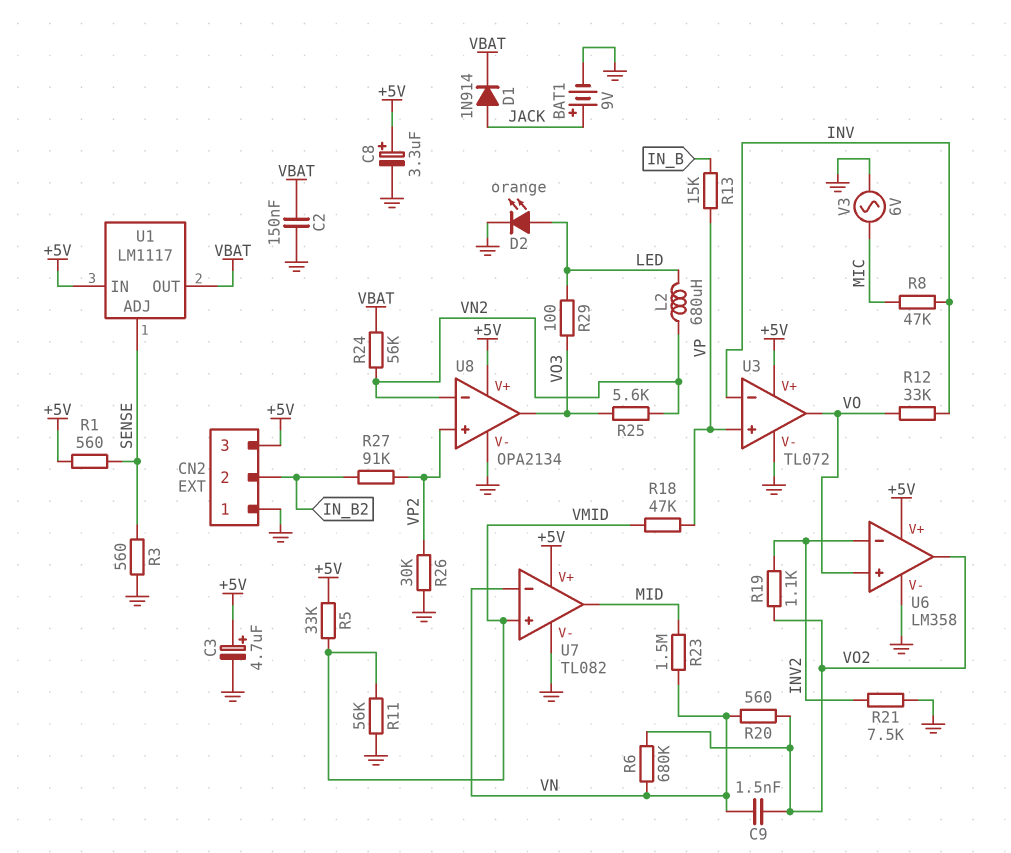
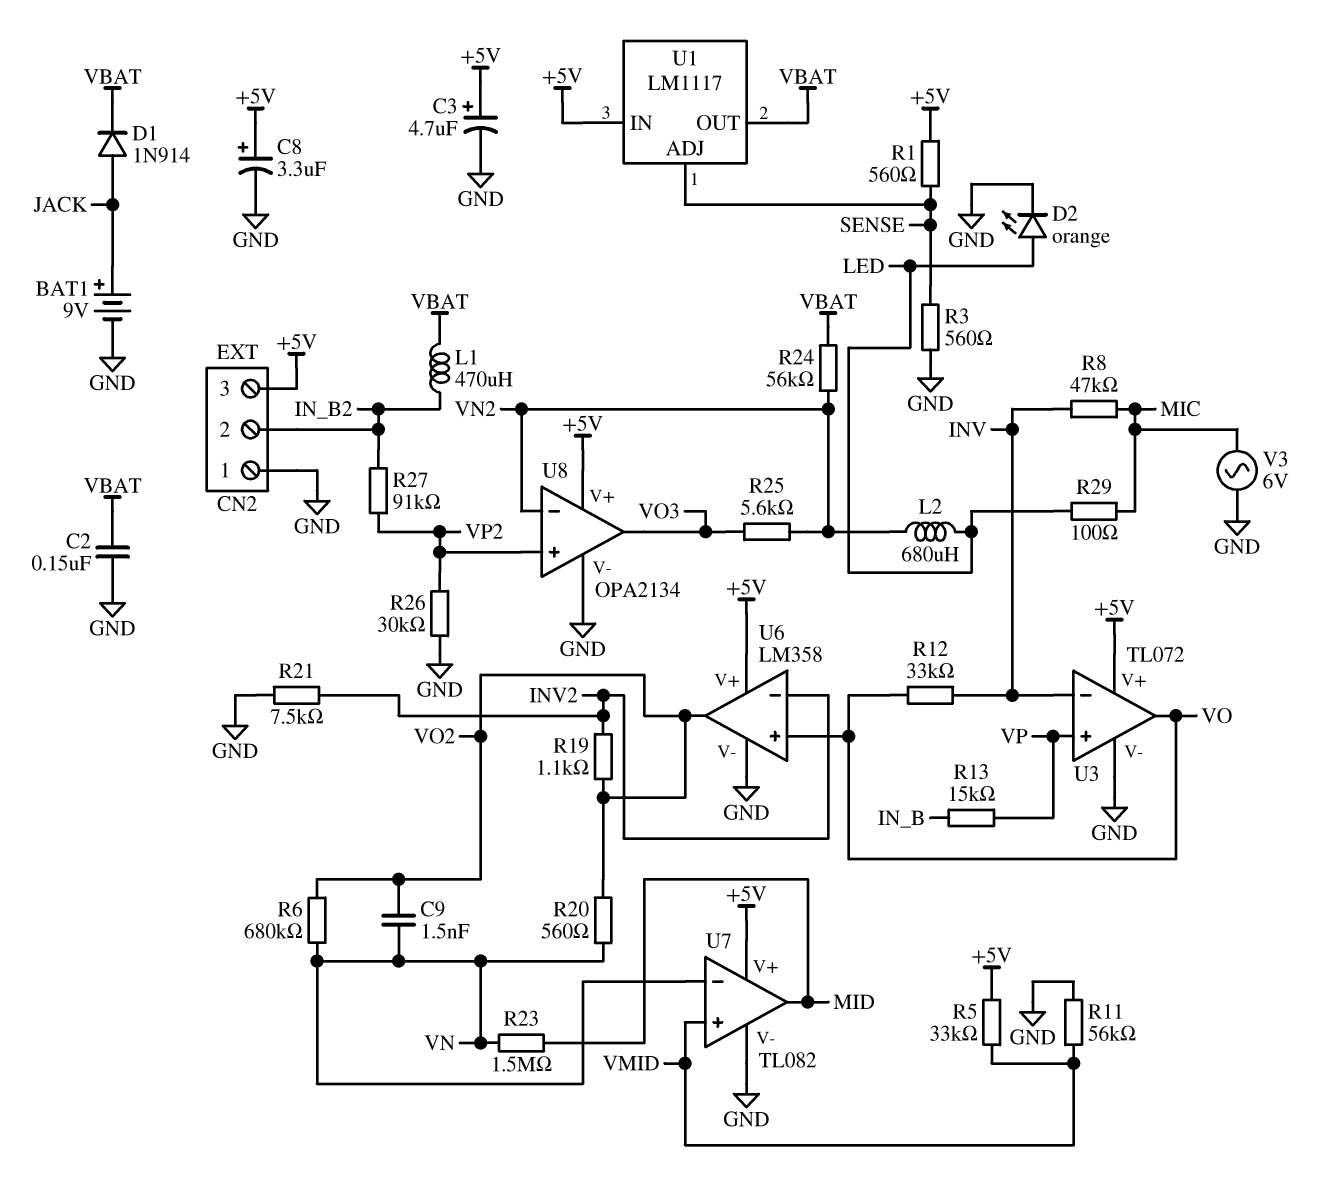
L1: none -> 470uH (IN_B2, VBAT)
R18: 47k (VMID, VP) -> none
R29: 100 (LED, VO3) -> 100 (LED, MIC)

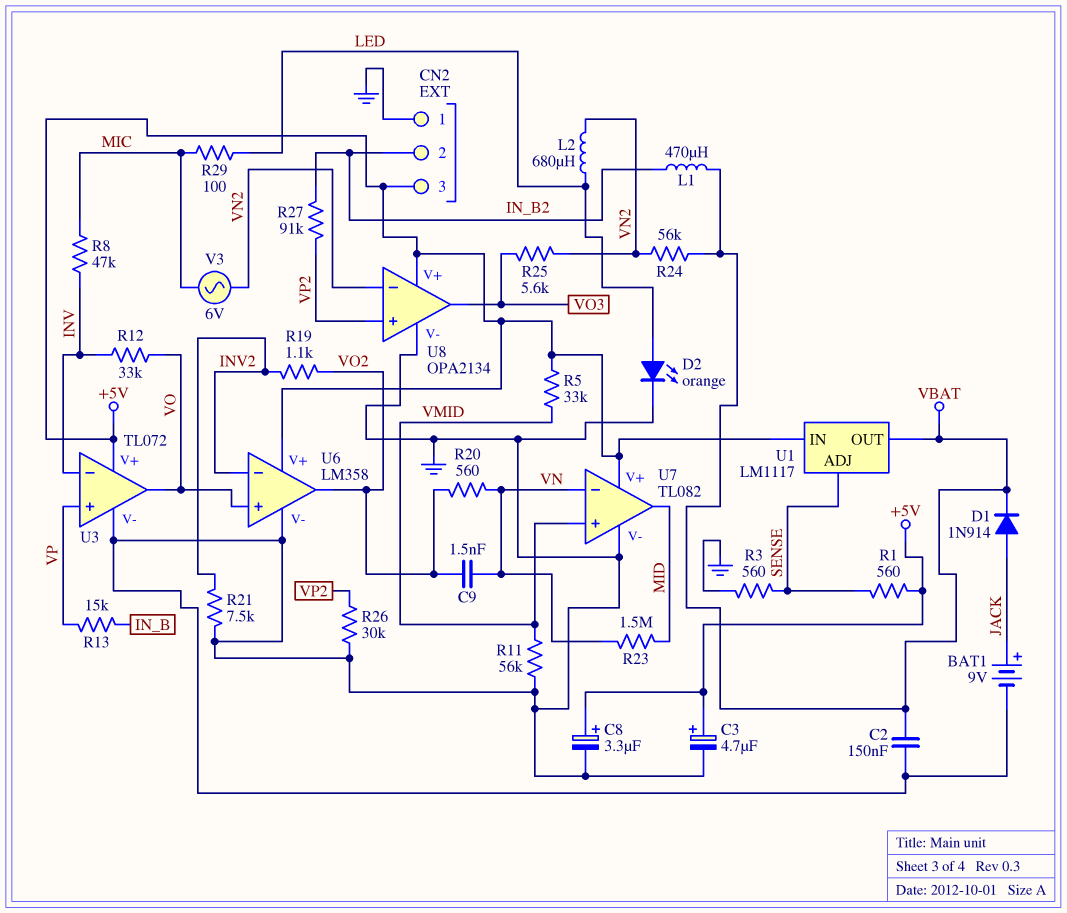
R6: 680k (VN, VO2) -> none
V3: AC 6V (GND, MIC) -> AC 6V (MIC, VN2)

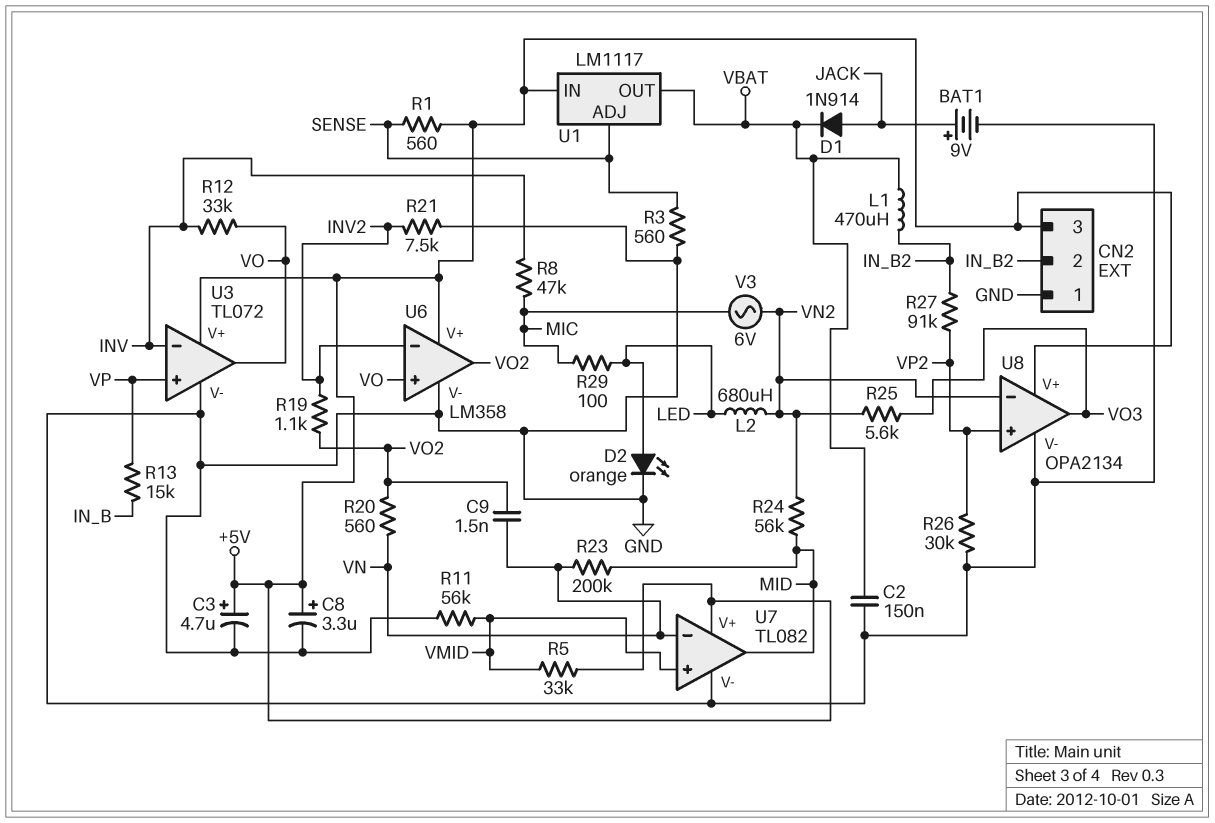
R23: 1.5M (MID, VN) -> 200k (MID, VN)
R24: 56k (VBAT, VN2) -> 56k (MID, VN2)

